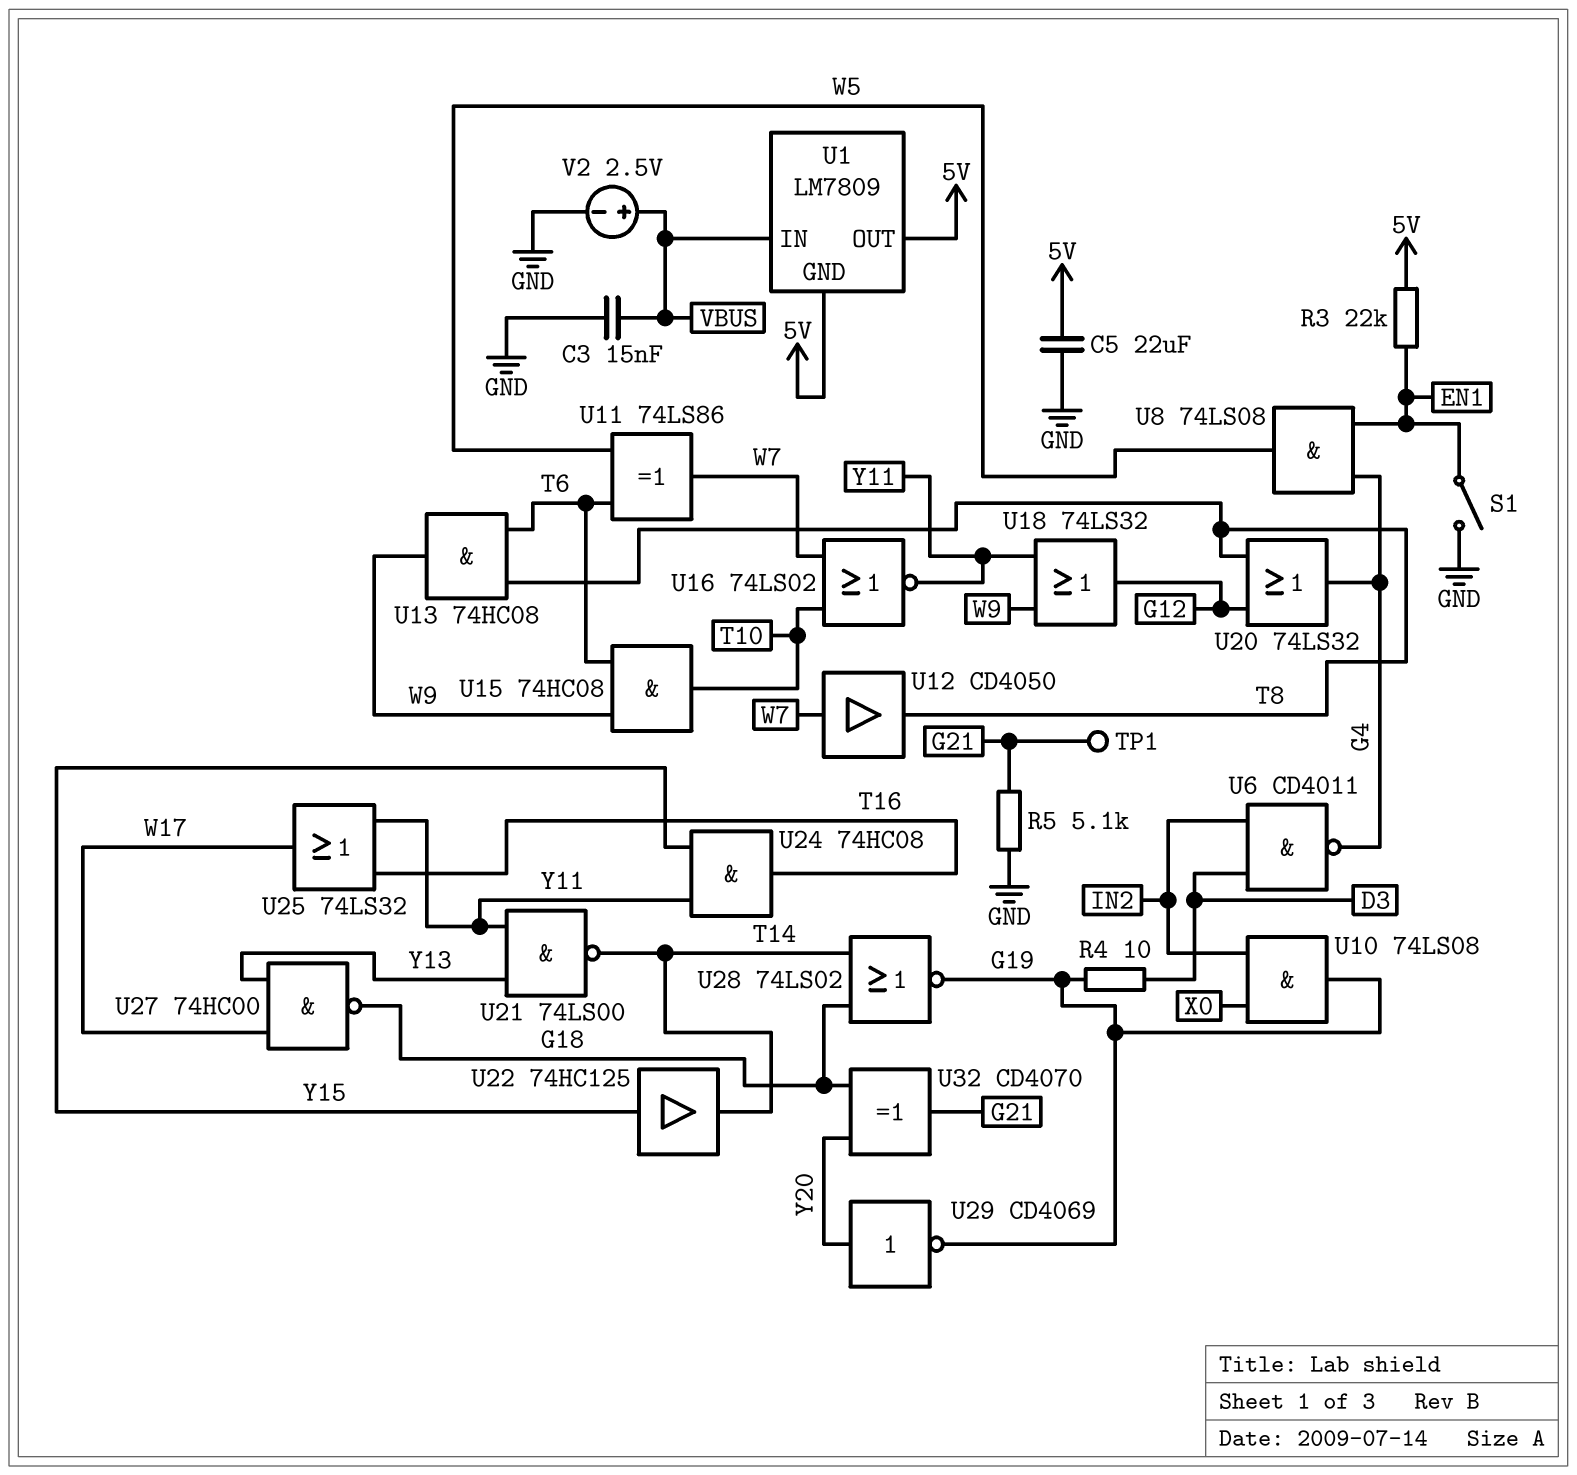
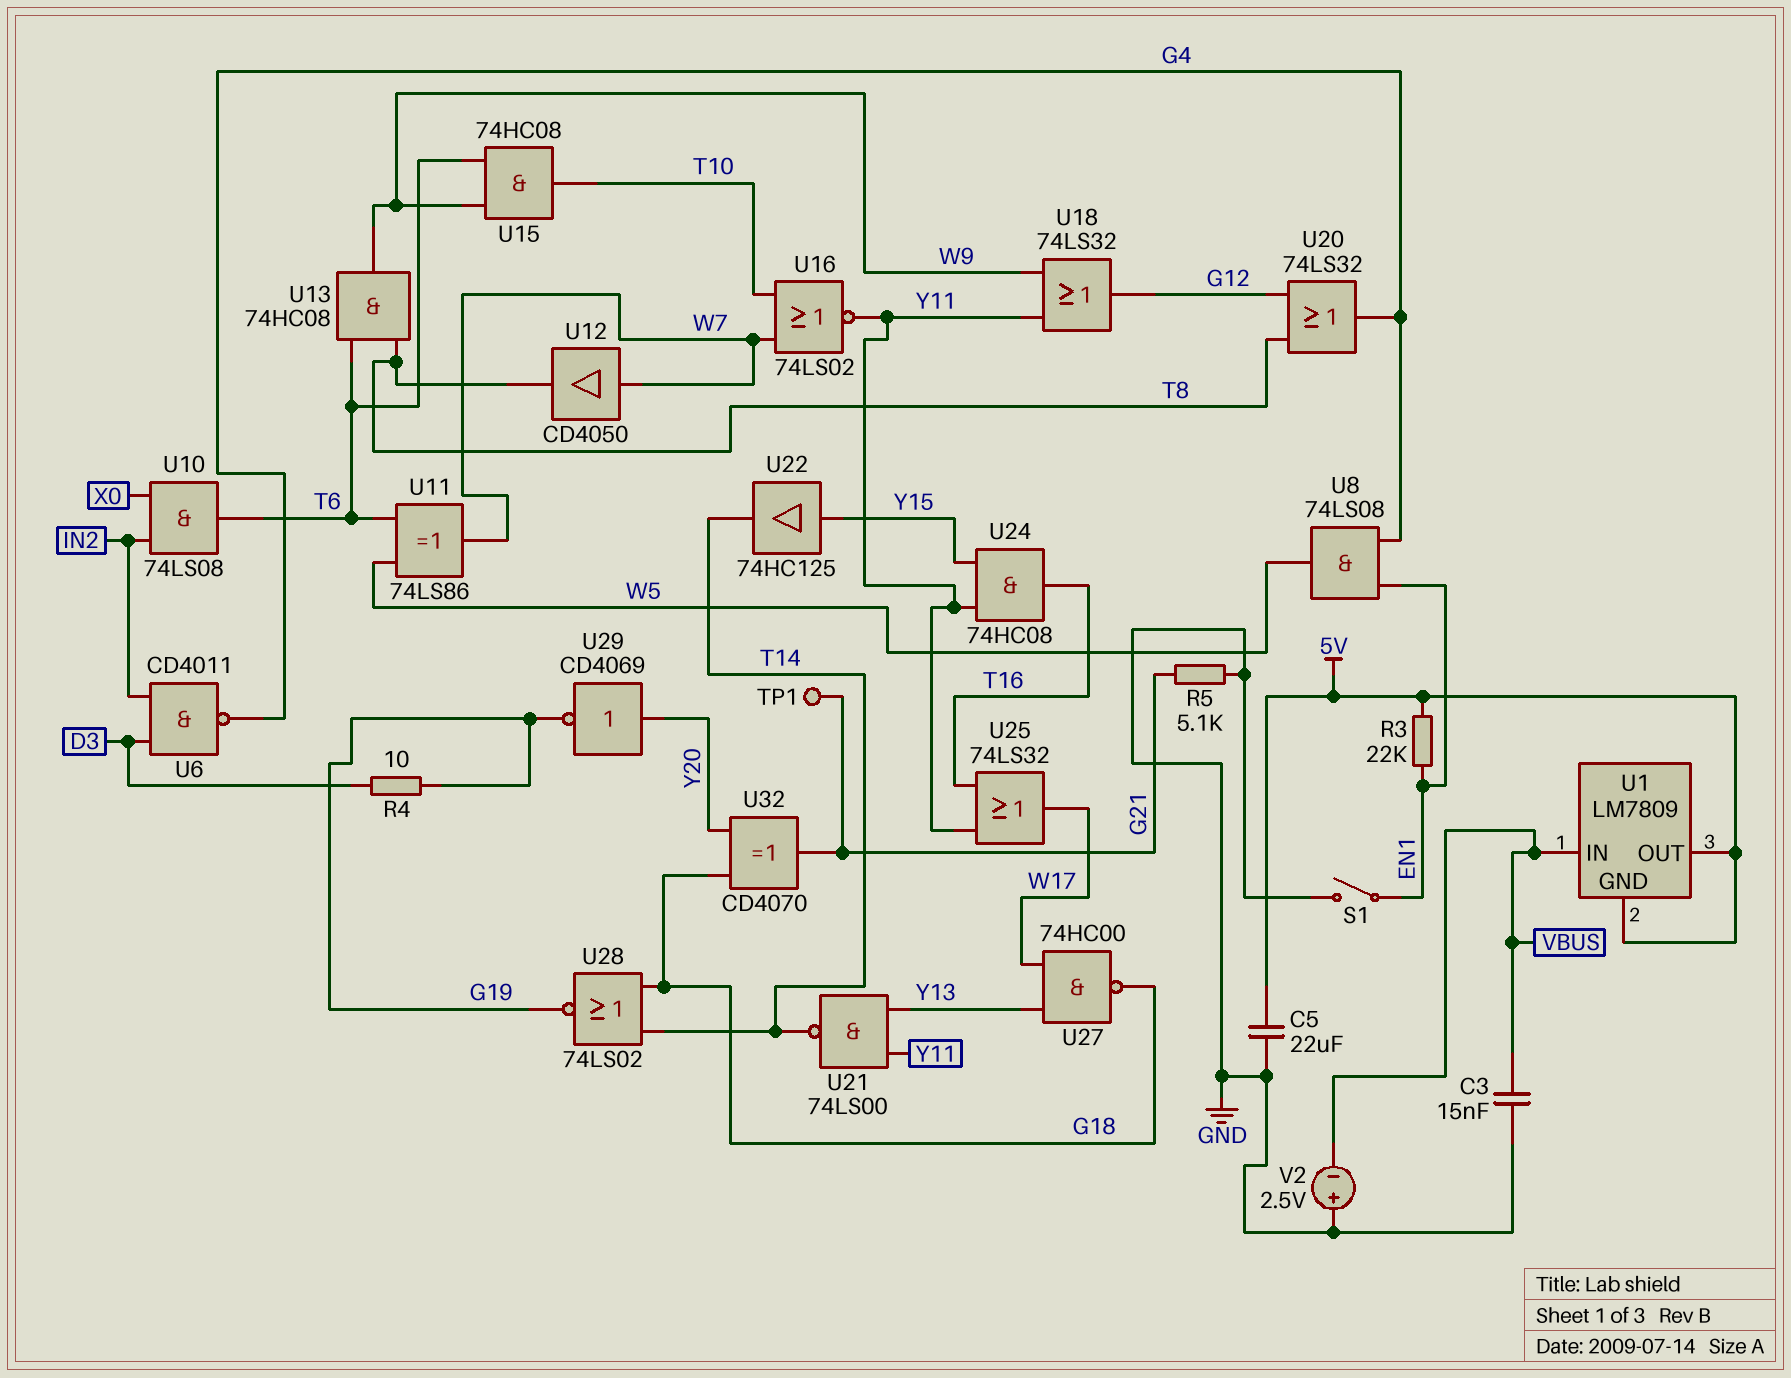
U10: AND 74LS08 (in IN2, in X0, out G19) -> AND 74LS08 (in IN2, in X0, out T6)
V2: 2.5V (plus VBUS, minus GND) -> 2.5V (plus GND, minus VBUS)

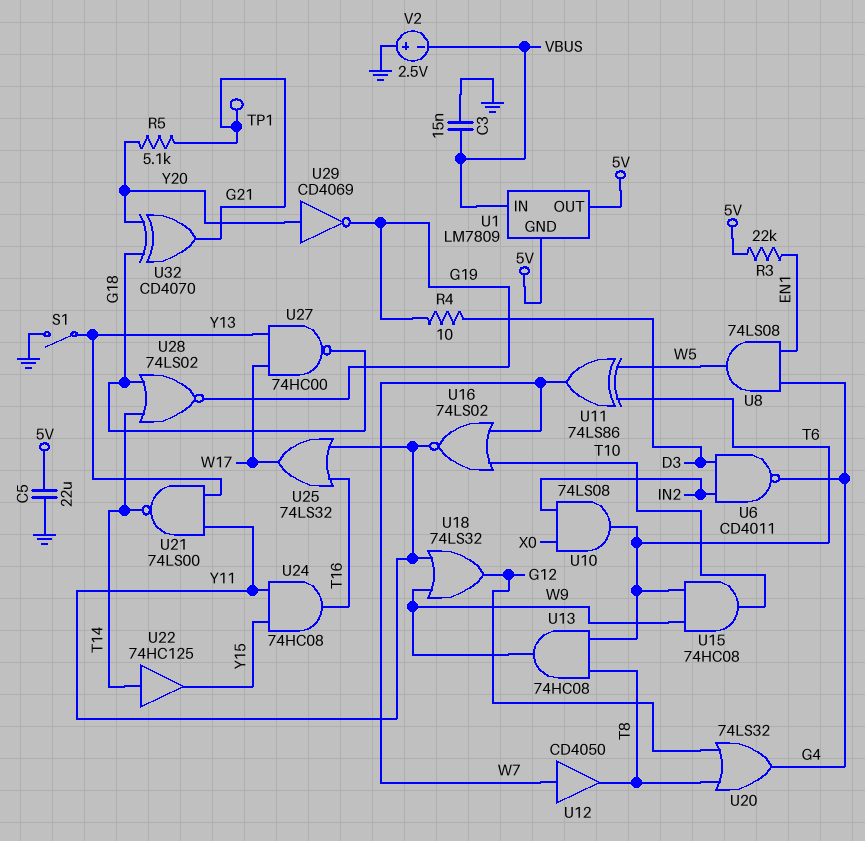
R5: 5.1k (G21, GND) -> 5.1k (G21, Y20)
S1: switch (EN1, GND) -> switch (GND, Y13)
U22: buffer 74HC125 (in Y15, out T14) -> buffer 74HC125 (in T14, out Y15)

